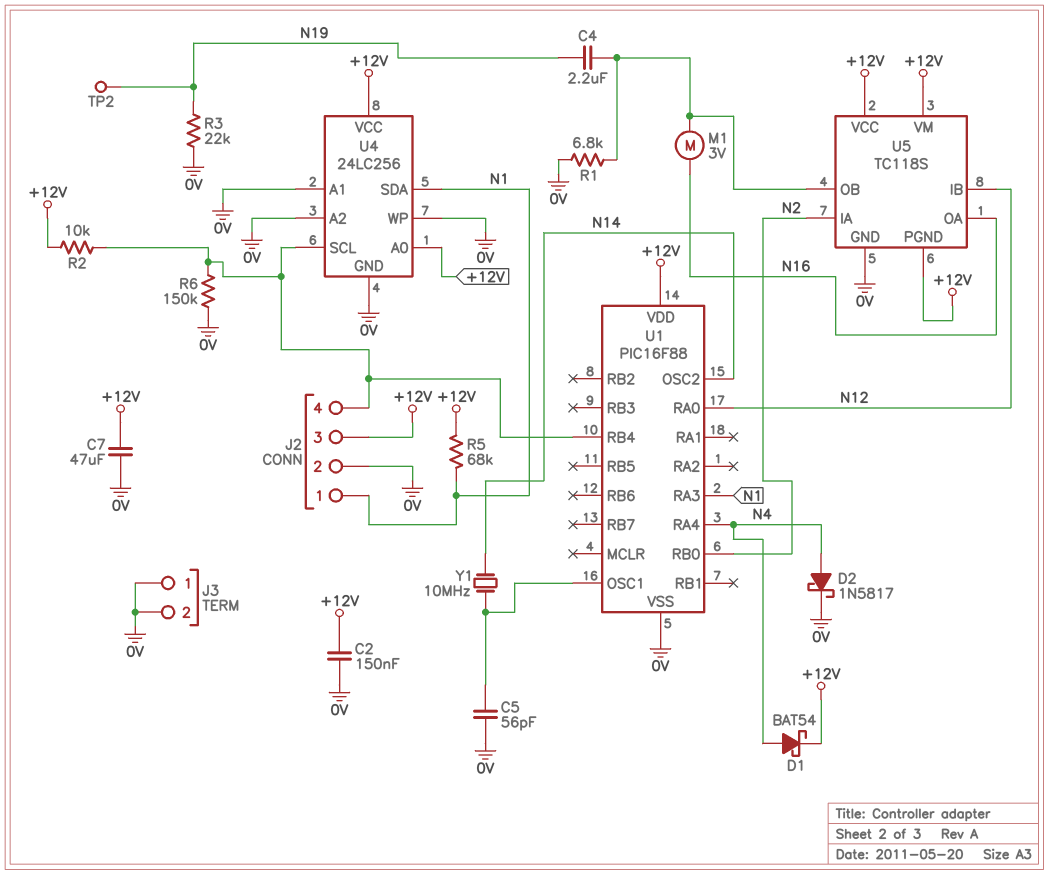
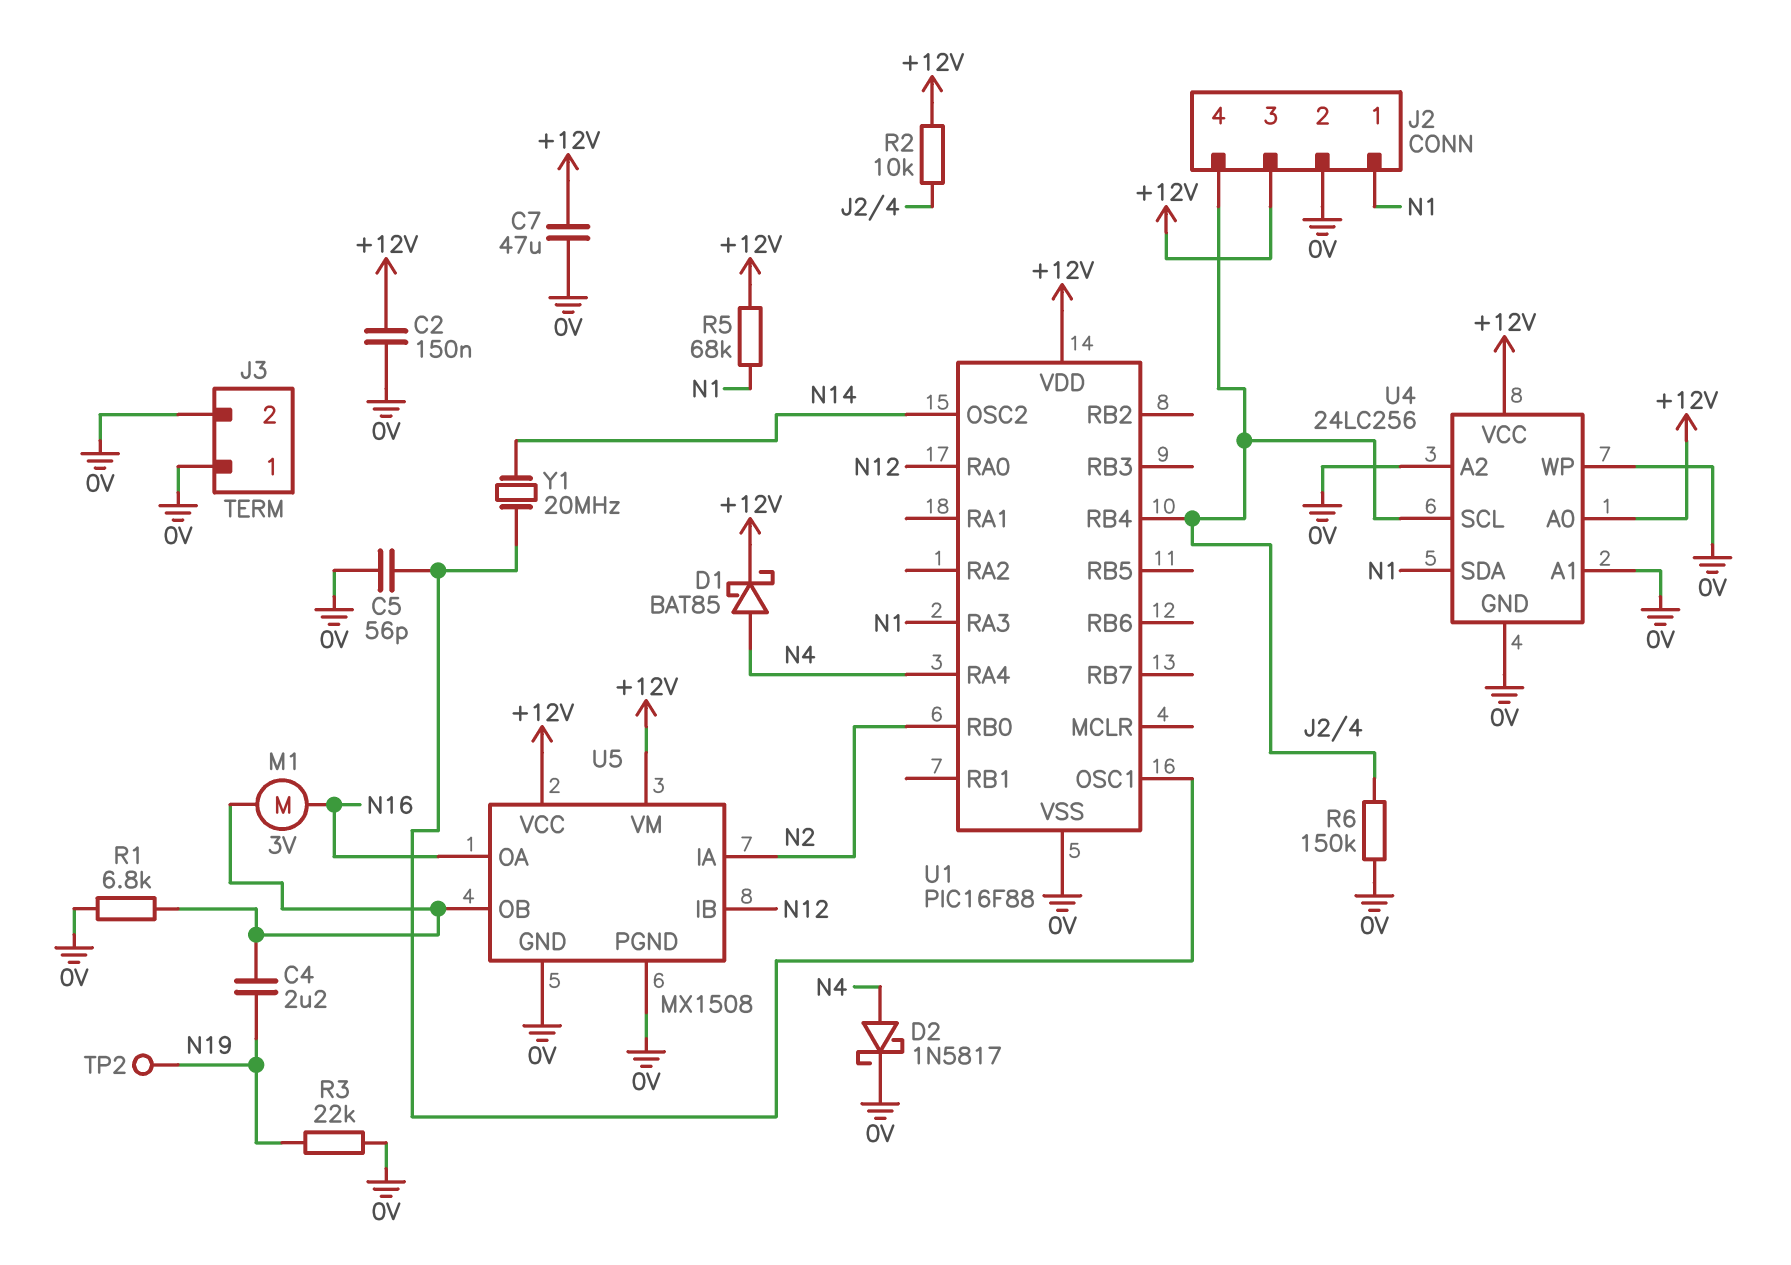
D1: schottky BAT54 (A N4, K +12V) -> schottky BAT85 (A N4, K +12V)
U5: TC118S -> MX1508
U5 pin PGND: +12V -> 0V
Y1: 10MHz (N14, U1/OSC1) -> 20MHz (N14, U1/OSC1)

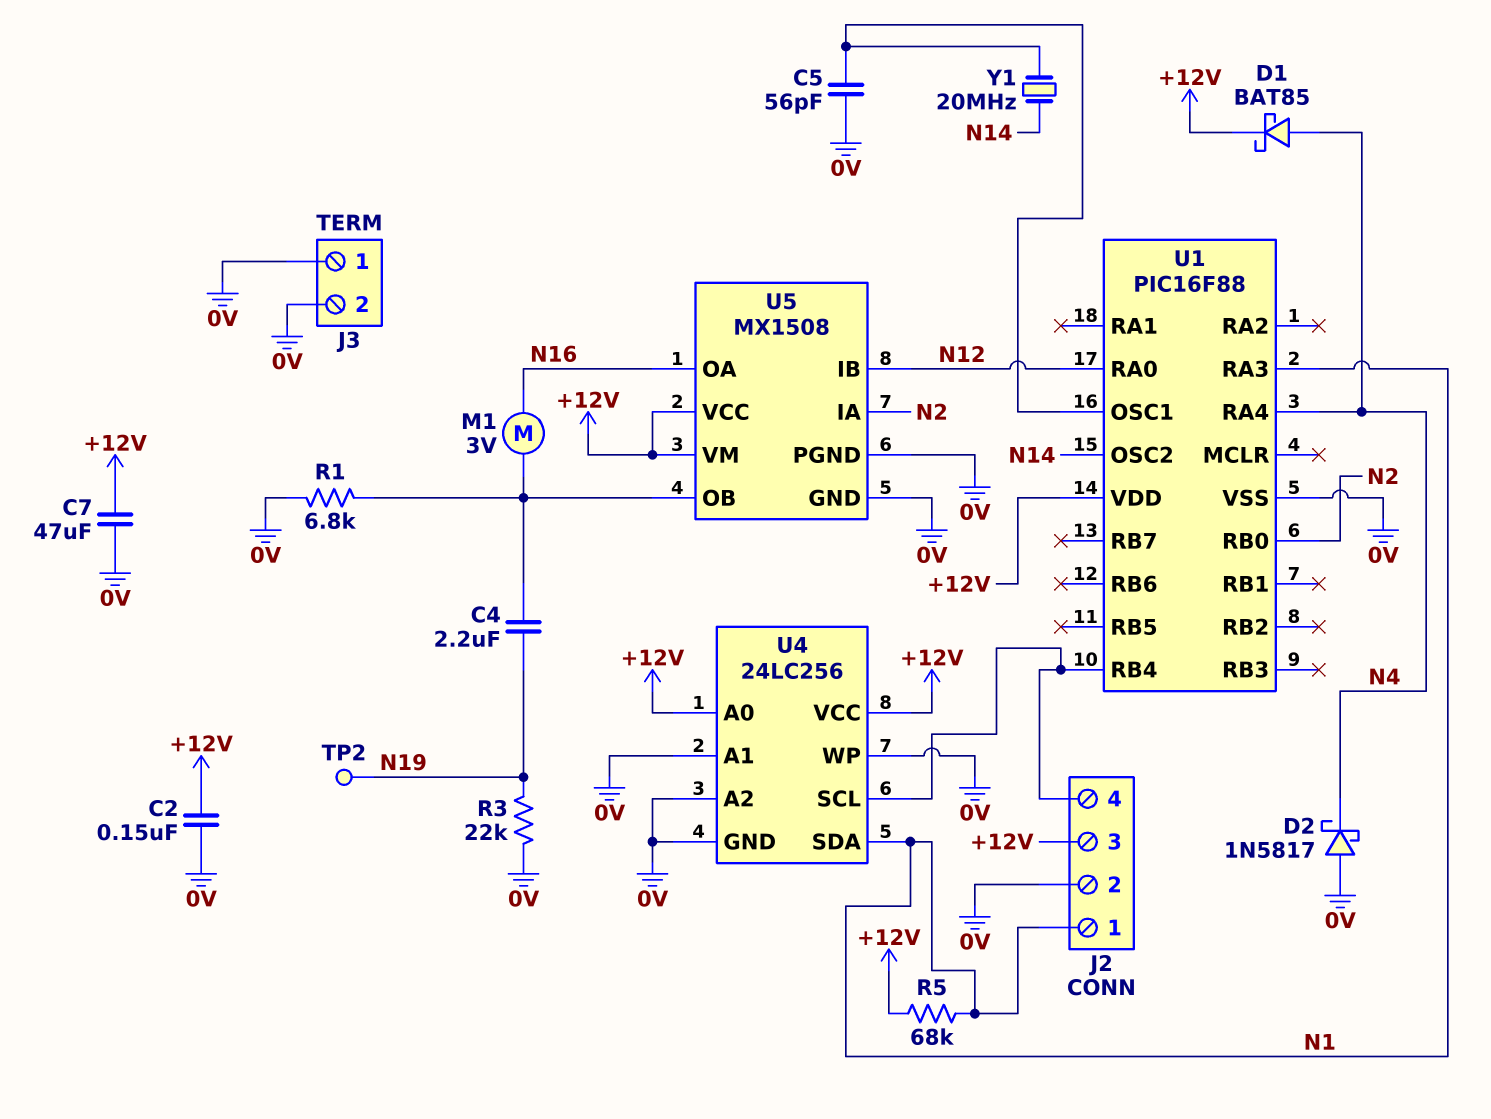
D2: schottky 1N5817 (A N4, K 0V) -> schottky 1N5817 (A 0V, K N4)
R2: 10k (+12V, J2/4) -> none
R6: 150k (0V, J2/4) -> none

